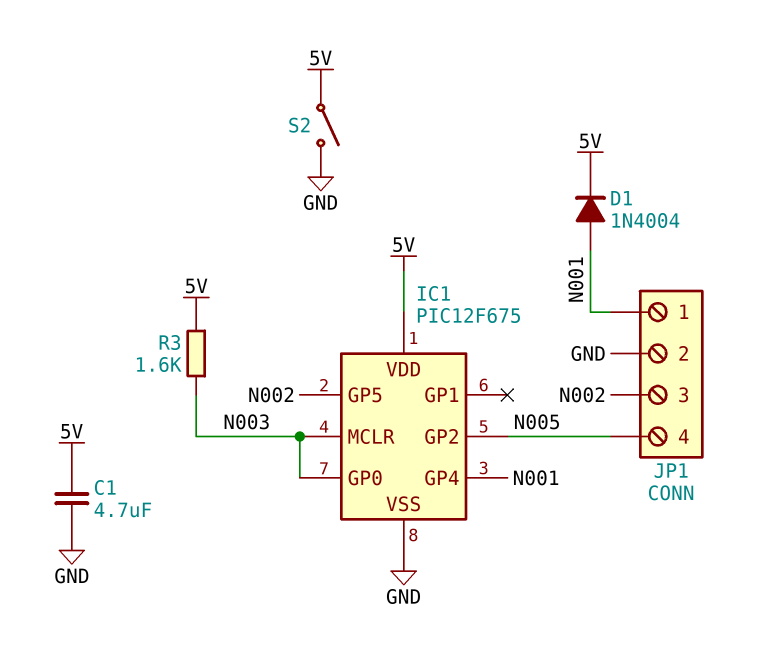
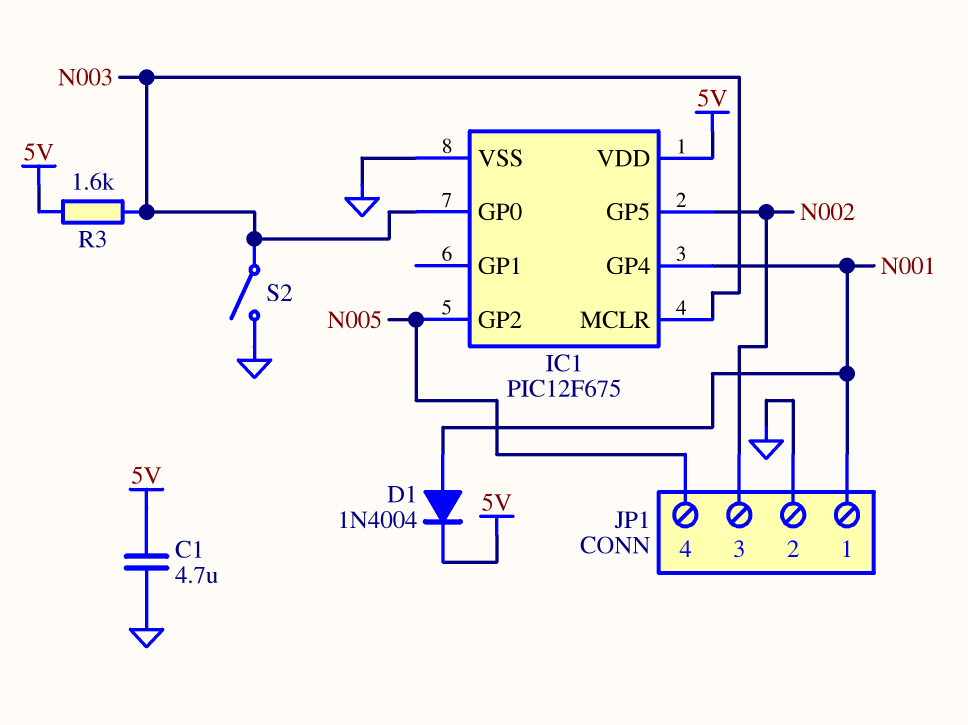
S2: switch (5V, GND) -> switch (GND, N003)

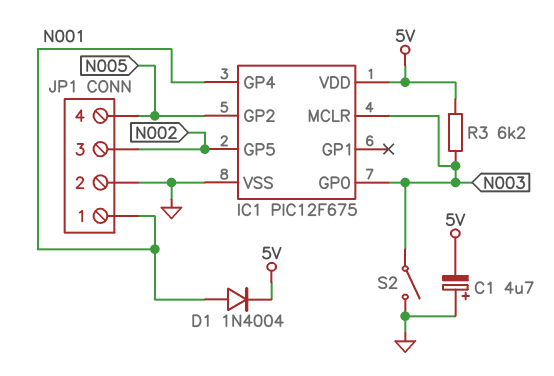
C1: 4.7uF (5V, GND) -> 4.7uF (plus GND, minus 5V)
R3: 1.6k (5V, N003) -> 6.2k (5V, N003)

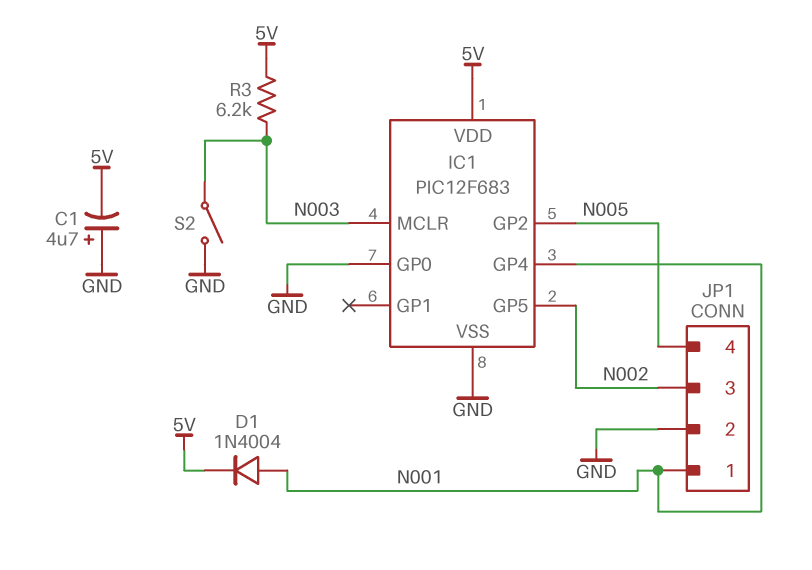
IC1: PIC12F675 -> PIC12F683
IC1 pin GP0: N003 -> GND

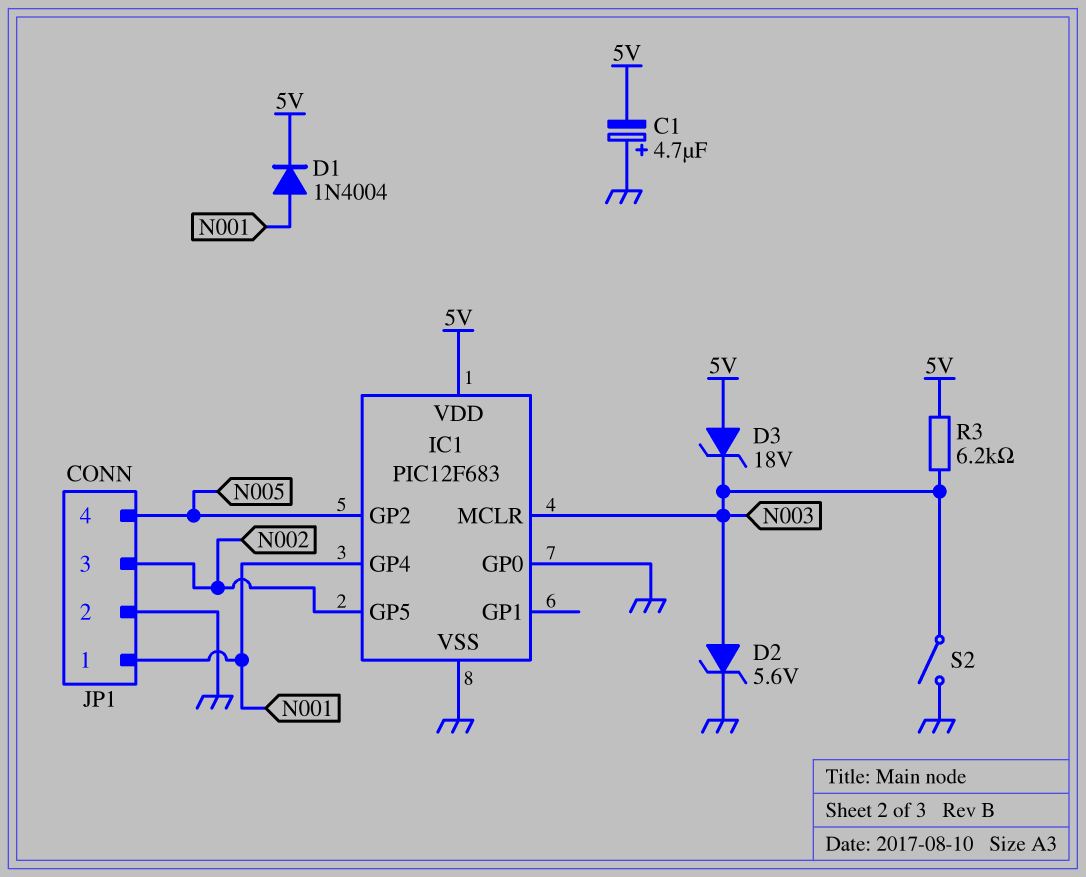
D2: none -> zener 5.6V (A N003, K GND)
D3: none -> zener 18V (A 5V, K N003)

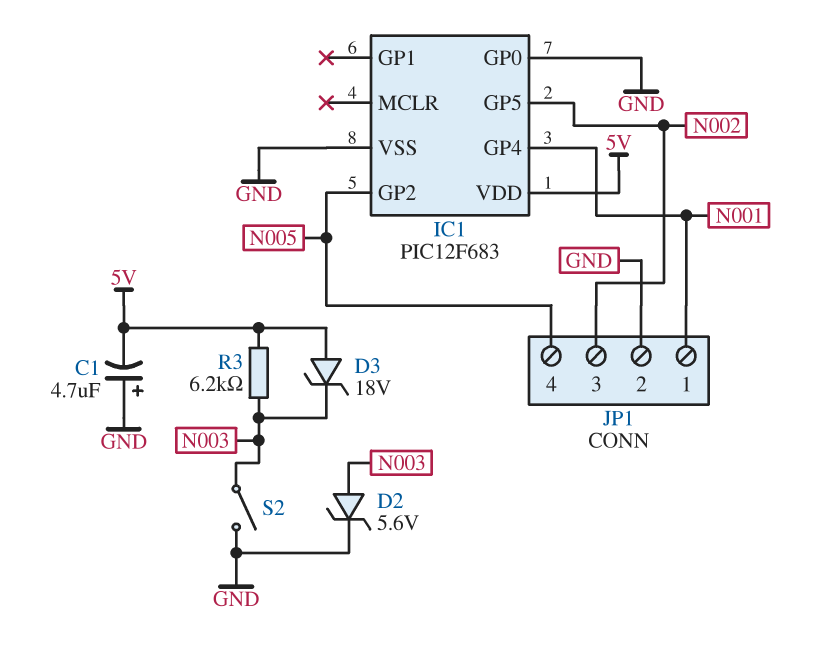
D1: diode 1N4004 (A N001, K 5V) -> none
IC1 pin MCLR: N003 -> none

